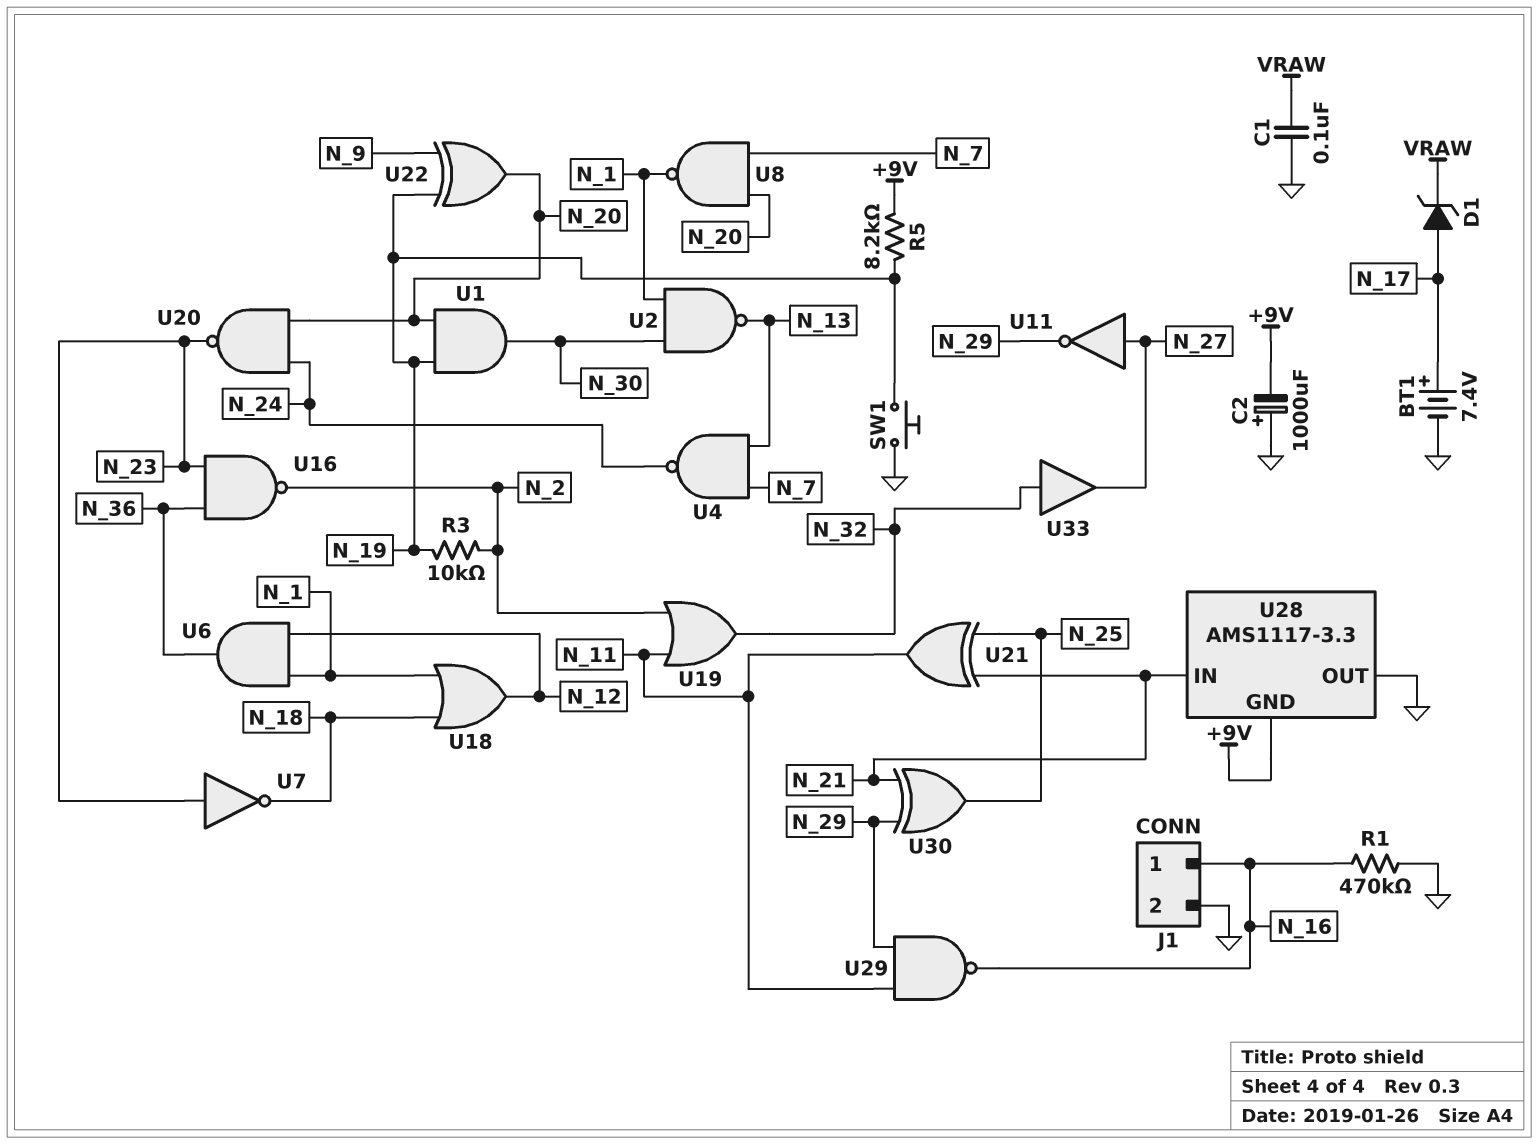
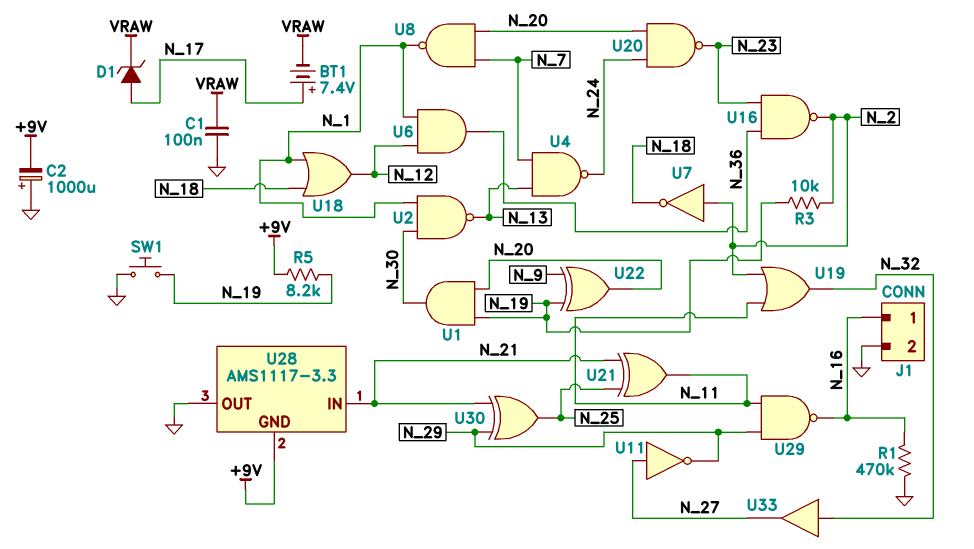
BT1: 7.4V (plus N_17, minus GND) -> 7.4V (plus N_17, minus VRAW)
U7: NOT (in N_23, out N_18) -> NOT (in N_2, out N_18)

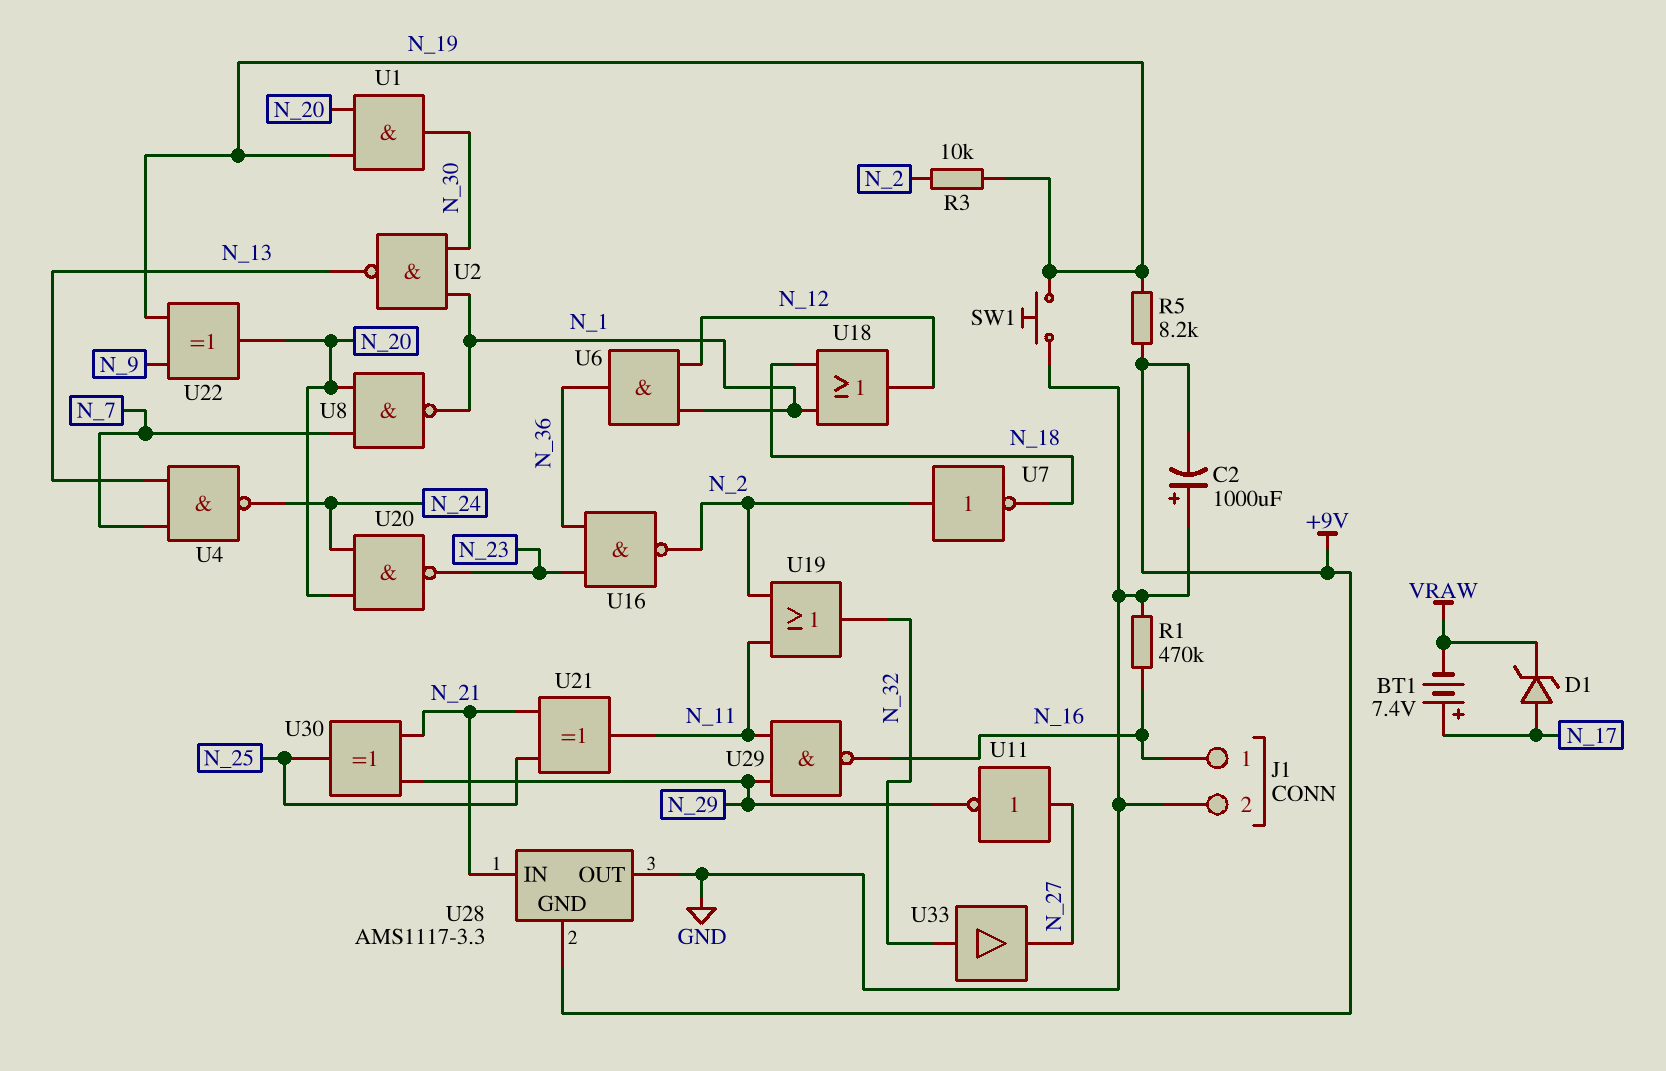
C1: 100nF (GND, VRAW) -> none

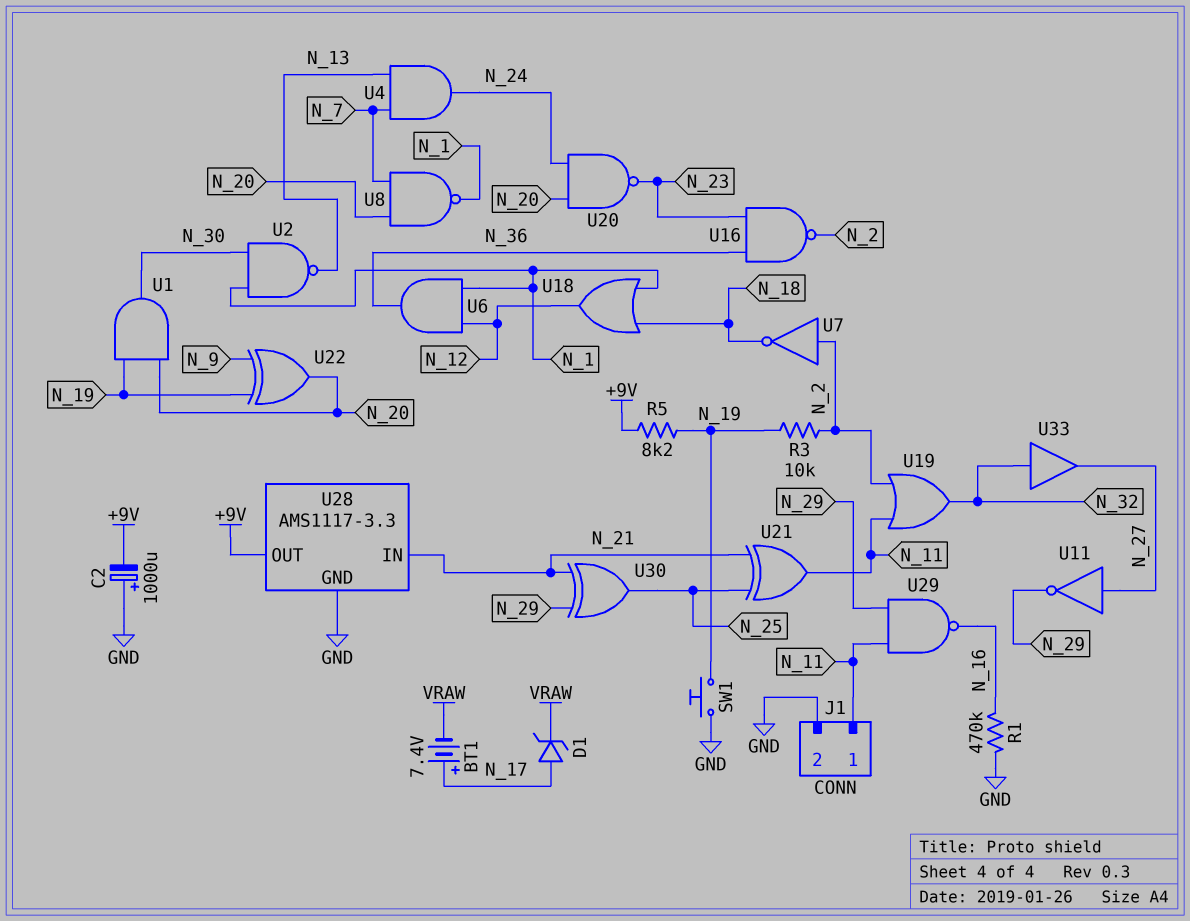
J1 pin 1: N_16 -> N_11
U4: NAND (in N_7, in N_13, out N_24) -> AND (in N_7, in N_13, out N_24)
U28 pin GND: +9V -> GND
U28 pin OUT: GND -> +9V

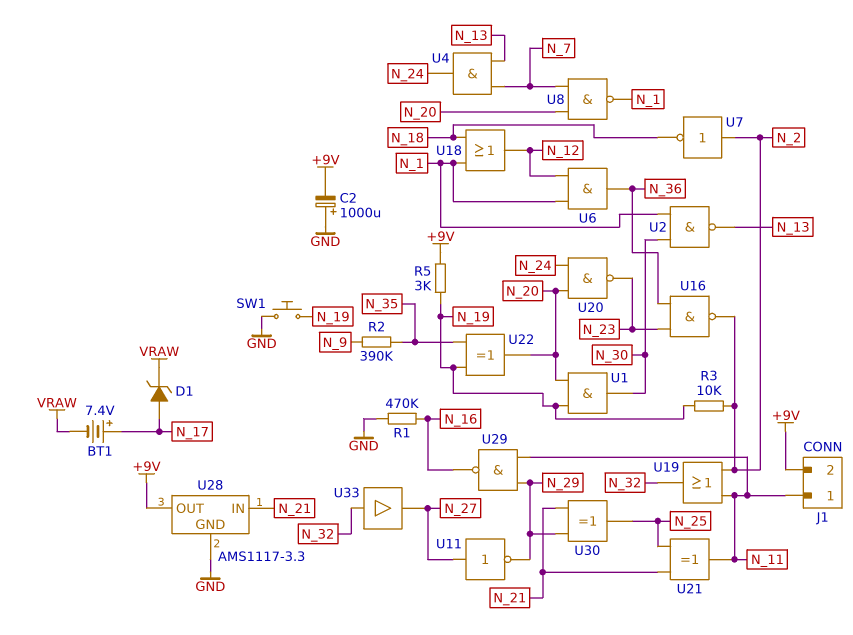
J1 pin 2: GND -> +9V
R2: none -> 390k (N_9, N_35)
R5: 8.2k (+9V, N_19) -> 3k (+9V, N_19)
U22: XOR (in N_9, in N_19, out N_20) -> XOR (in N_19, in N_35, out N_20)

